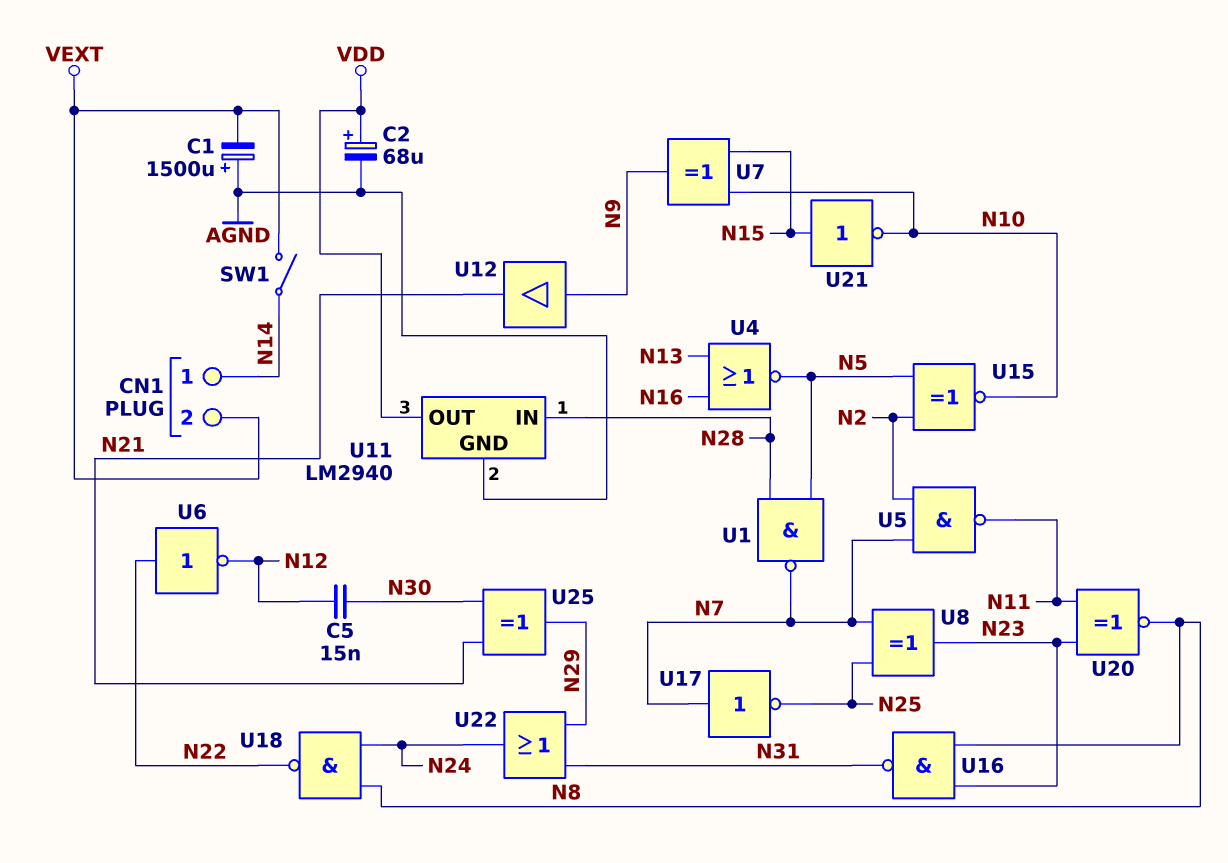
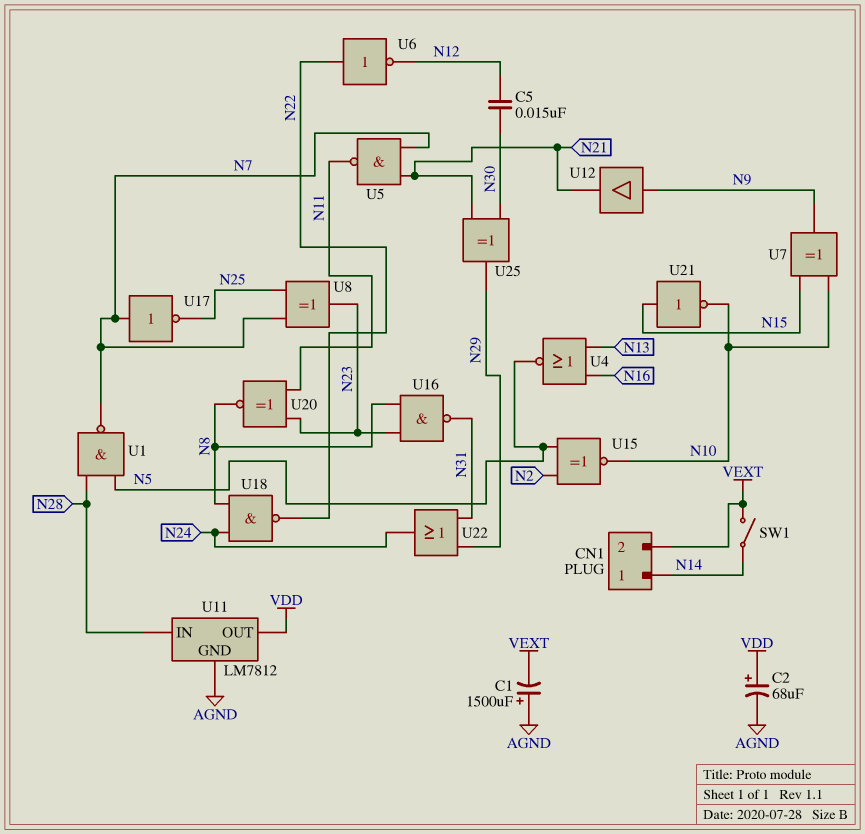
U5: NAND (in N2, in N7, out N11) -> NAND (in N7, in N21, out N11)
U11: LM2940 -> LM7812

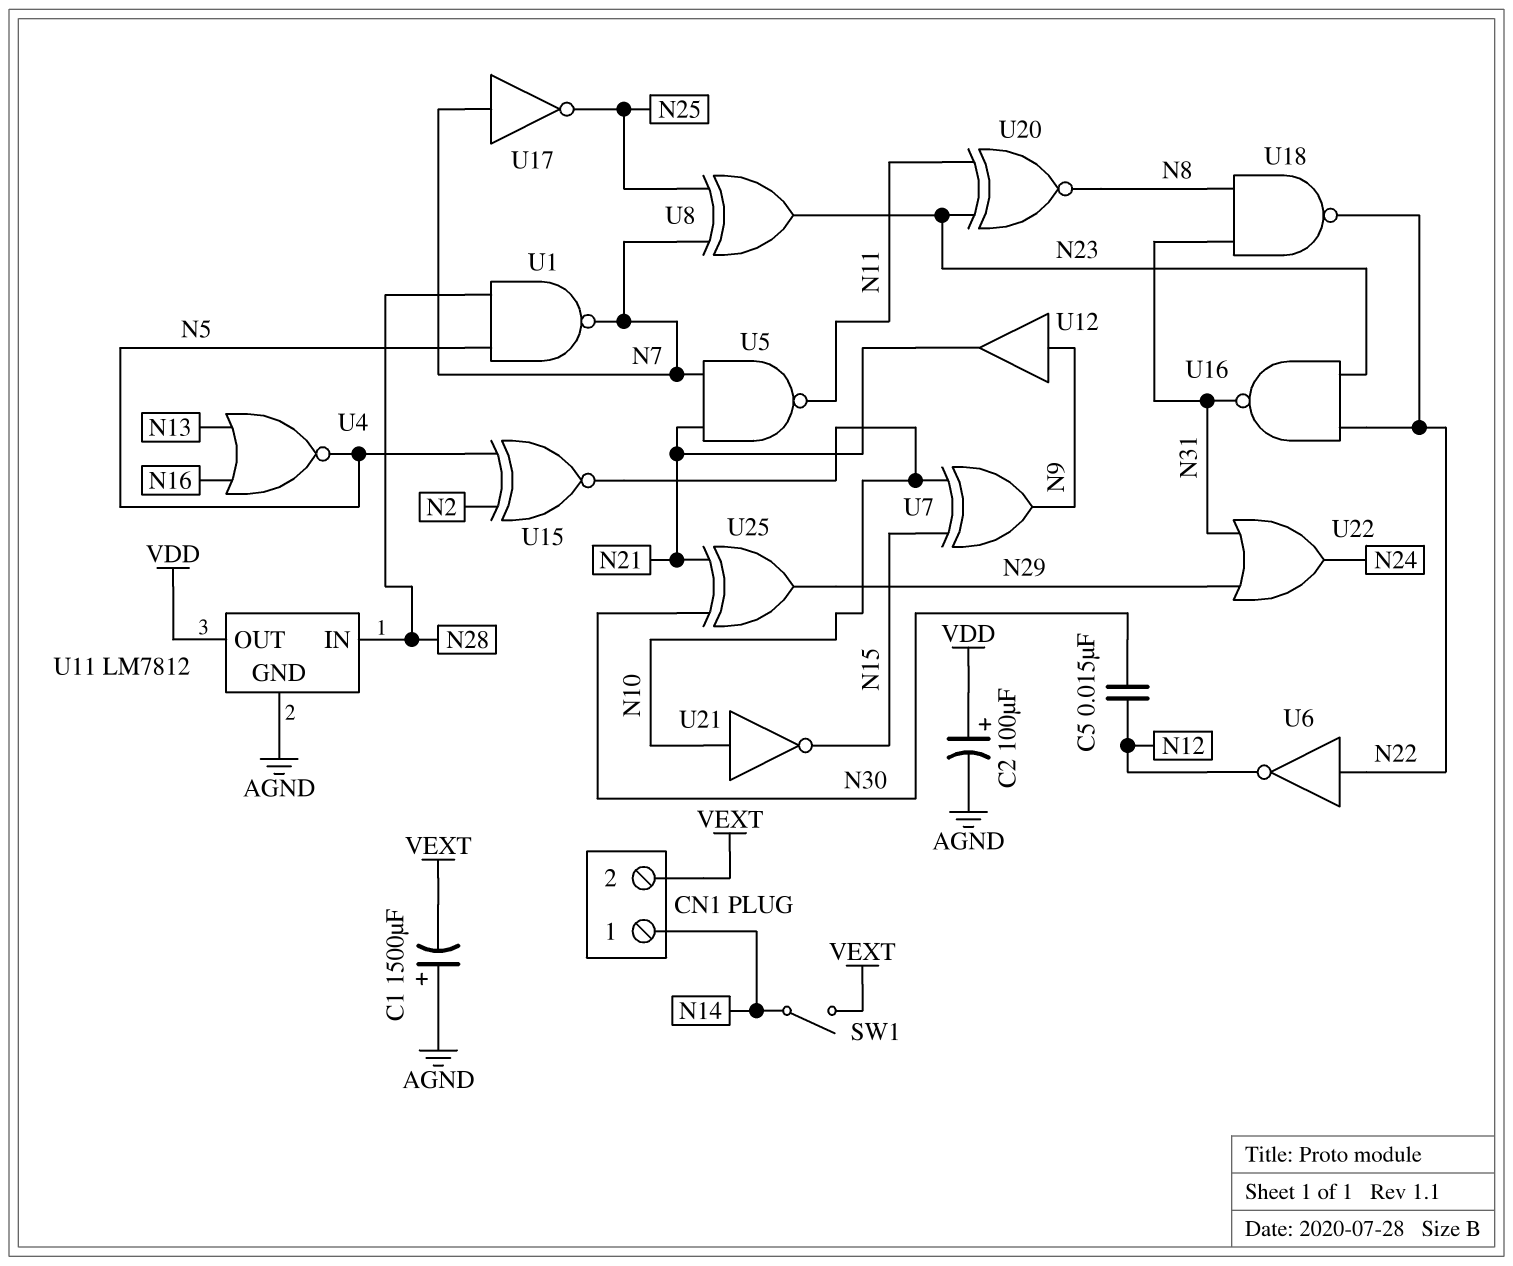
C2: 68uF (plus VDD, minus AGND) -> 100uF (plus VDD, minus AGND)
U16: NAND (in N8, in N23, out N31) -> NAND (in N22, in N23, out N31)
U18: NAND (in N8, in N24, out N22) -> NAND (in N8, in N31, out N22)
U21: NOT (in N15, out N10) -> NOT (in N10, out N15)

